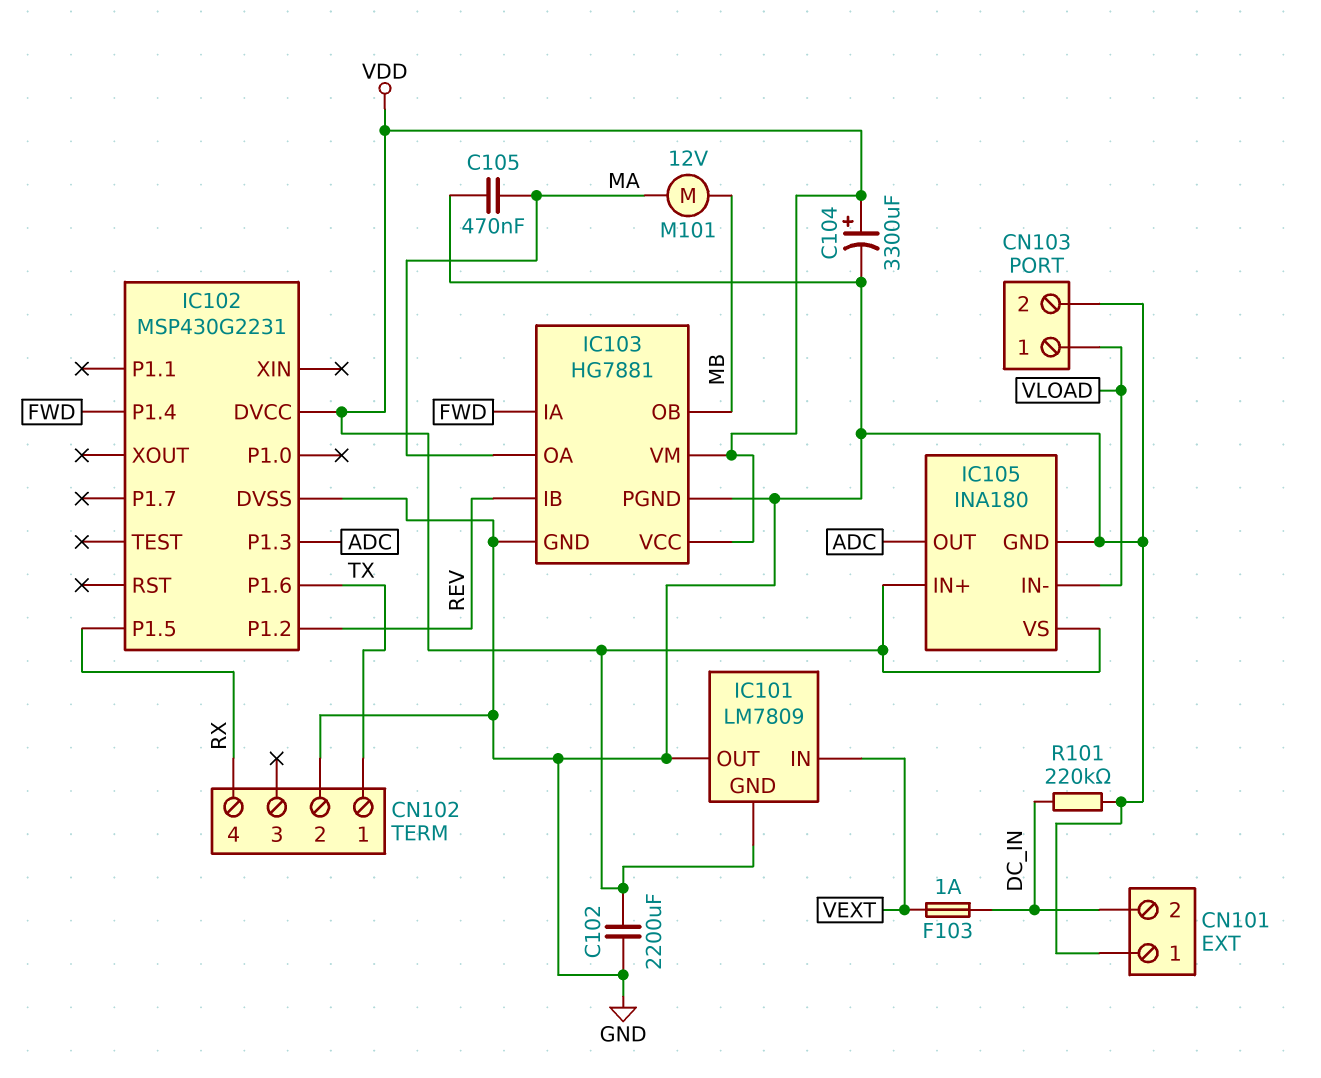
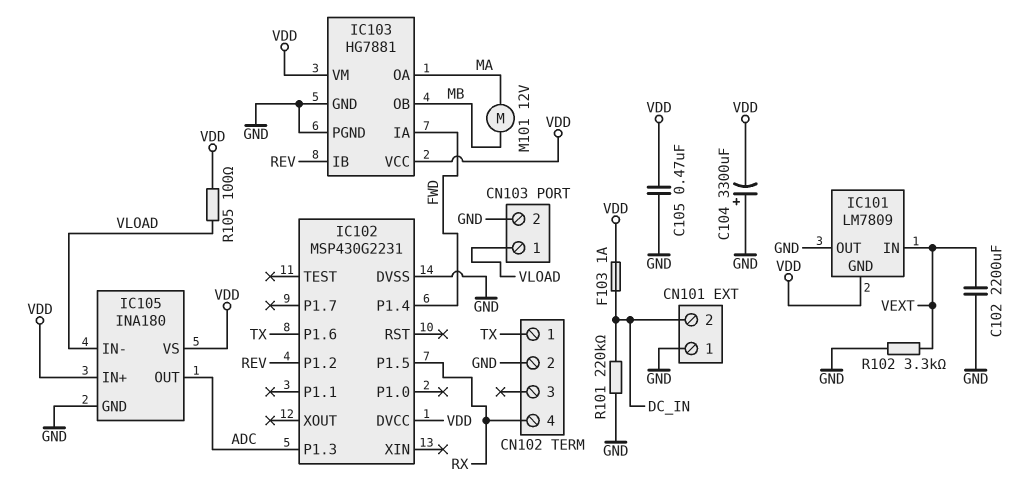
C102: 2200uF (GND, VDD) -> 2200uF (GND, VEXT)
C104: 3300uF (plus VDD, minus GND) -> 3300uF (plus GND, minus VDD)
C105: 470nF (GND, MA) -> 470nF (GND, VDD)
F103: 1A (DC_IN, VEXT) -> 1A (DC_IN, VDD)
R102: none -> 3.3k (GND, VEXT)
R105: none -> 100 (VDD, VLOAD)

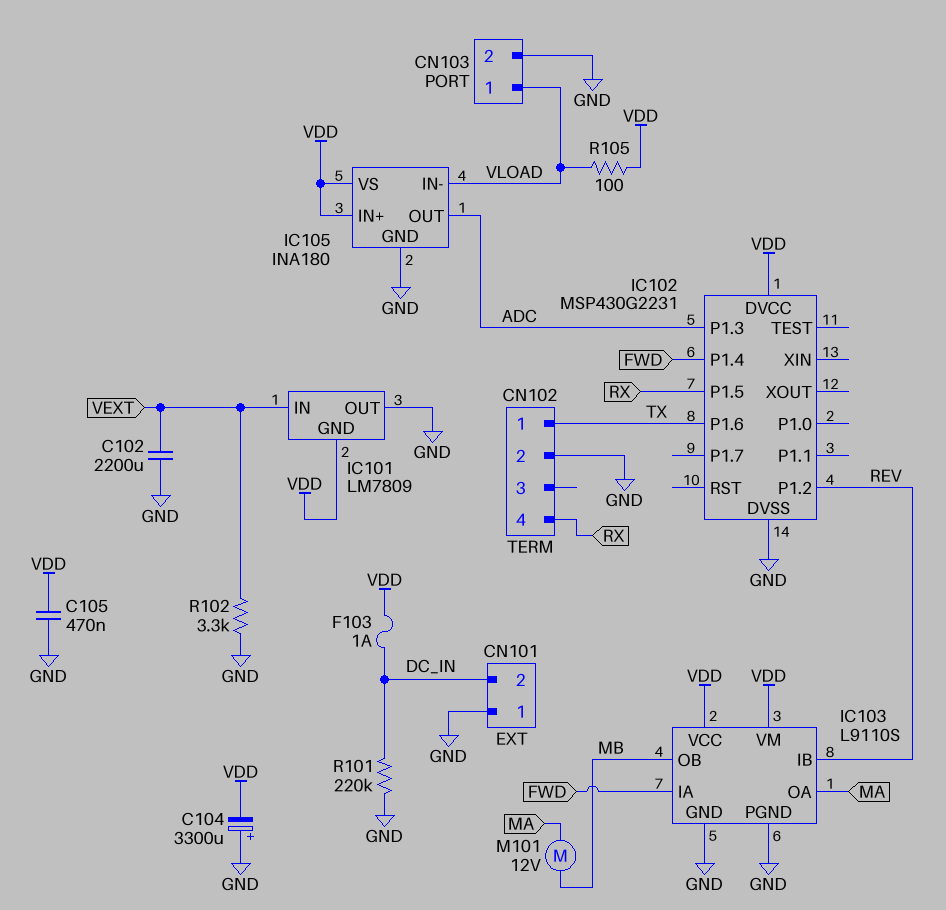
IC103: HG7881 -> L9110S

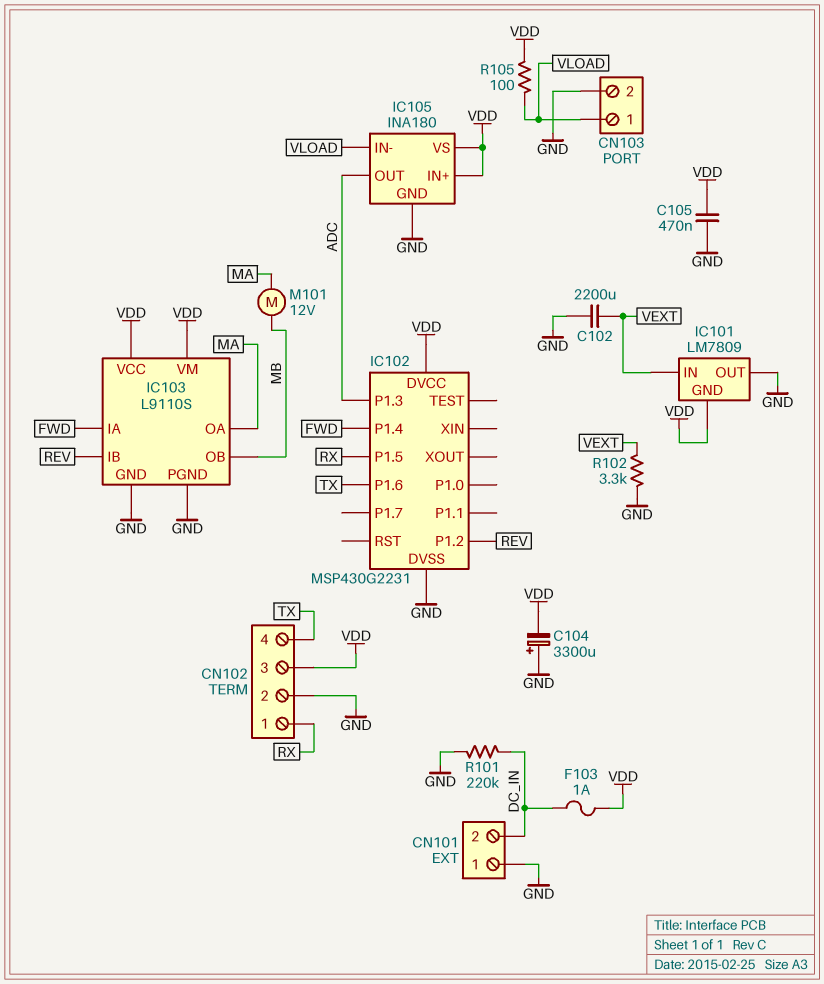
CN102 pin 1: TX -> RX
CN102 pin 3: none -> VDD
CN102 pin 4: RX -> TX

